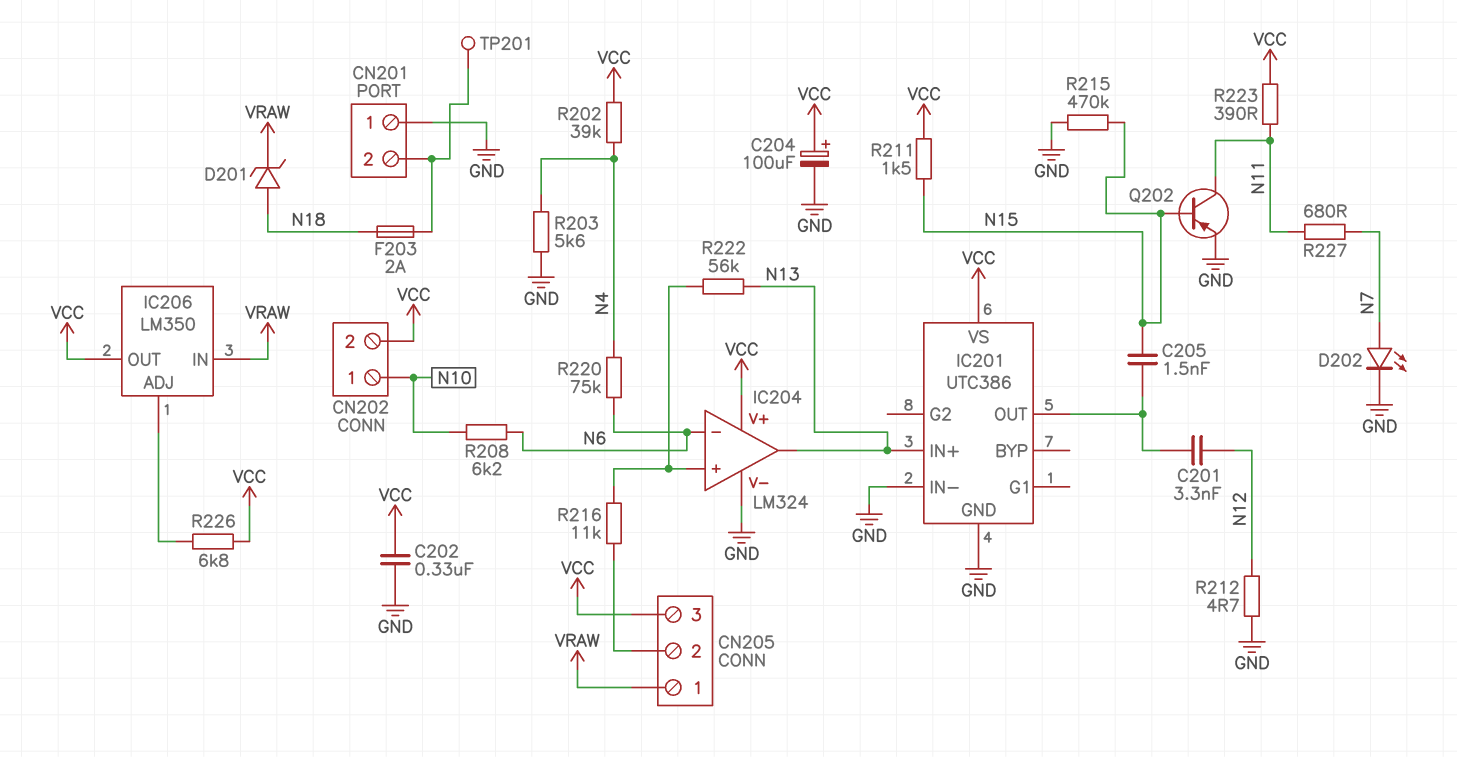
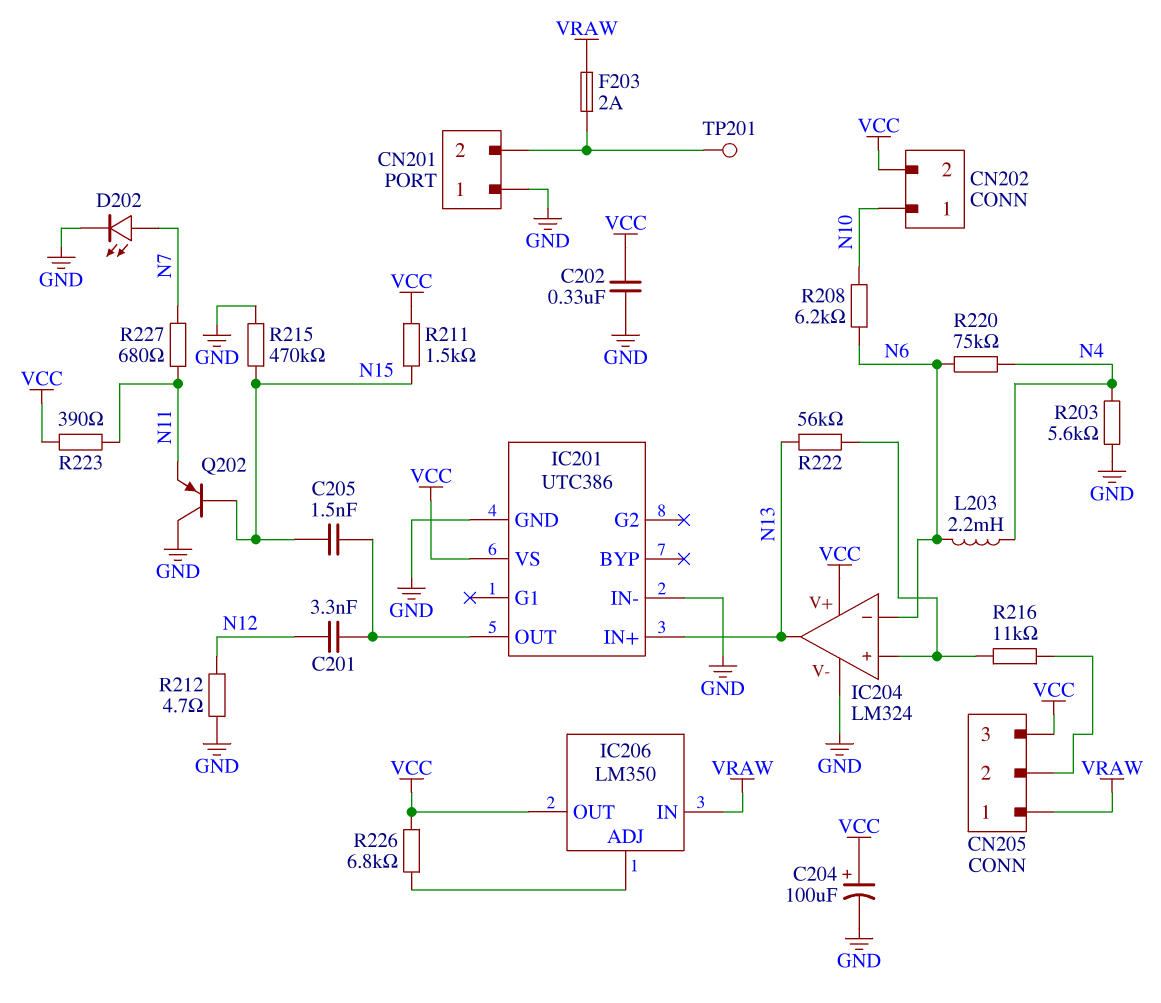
D201: zener (A N18, K VRAW) -> none
F203: 2A (CN201/2, N18) -> 2A (CN201/2, VRAW)
L203: none -> 2.2mH (N4, N6)
Q202: PNP (B N15, C N11, E GND) -> PNP (B N15, C GND, E N11)
R202: 39k (N4, VCC) -> none

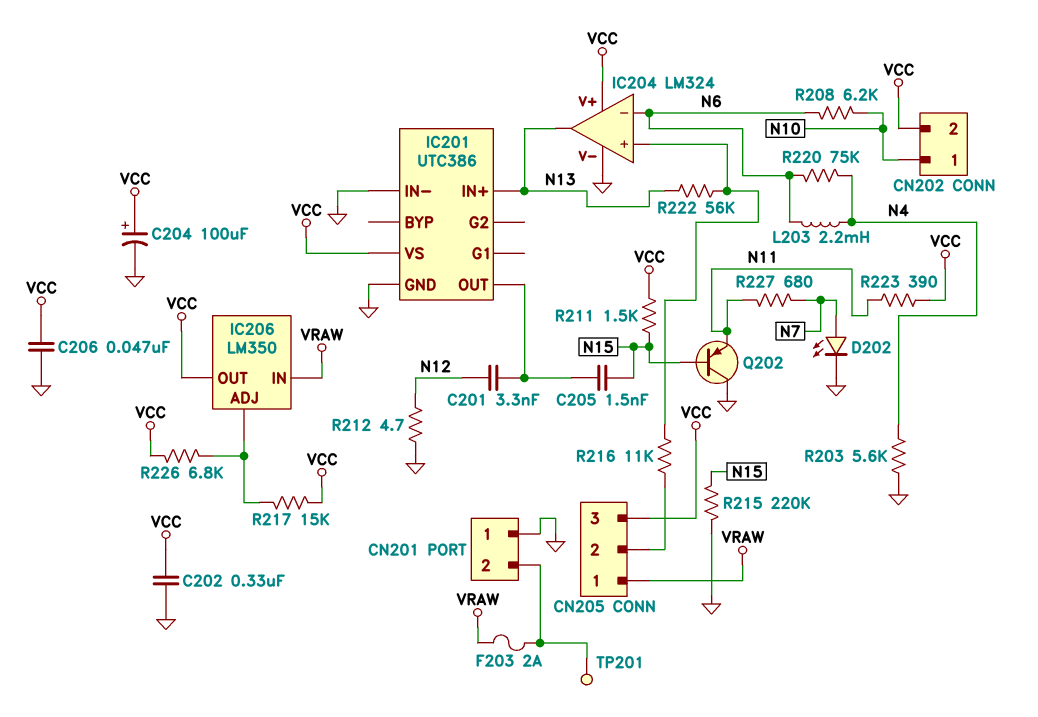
C206: none -> 47nF (GND, VCC)
R215: 470k (GND, N15) -> 220k (GND, N15)
R217: none -> 15k (IC206/ADJ, VCC)

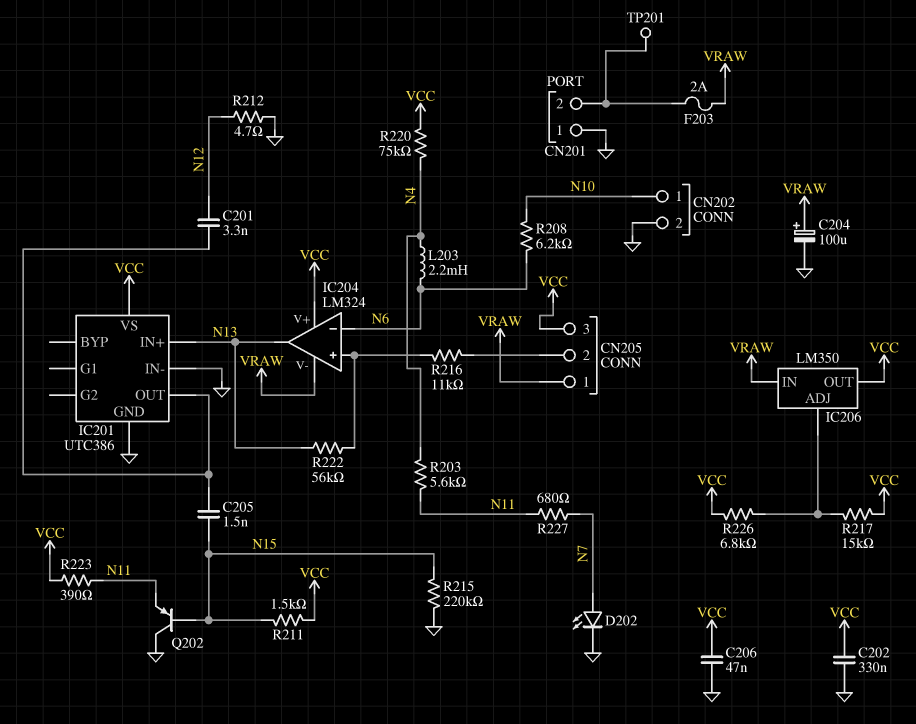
C204: 100uF (plus VCC, minus GND) -> 100uF (plus VRAW, minus GND)
CN202 pin 2: VCC -> GND
IC204 pin V-: GND -> VRAW
R203: 5.6k (GND, N4) -> 5.6k (N4, N11)
R220: 75k (N4, N6) -> 75k (N4, VCC)

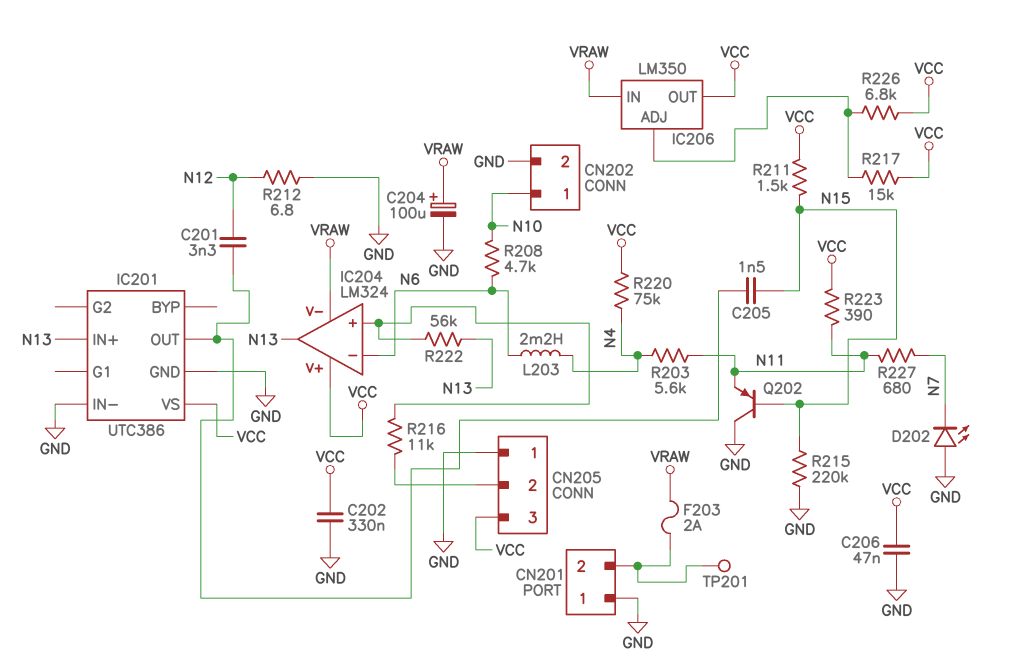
CN205 pin 1: VRAW -> GND
D202: LED (A N7, K GND) -> LED (A GND, K N7)
R208: 6.2k (N6, N10) -> 4.7k (N6, N10)
R212: 4.7 (GND, N12) -> 6.8 (GND, N12)

